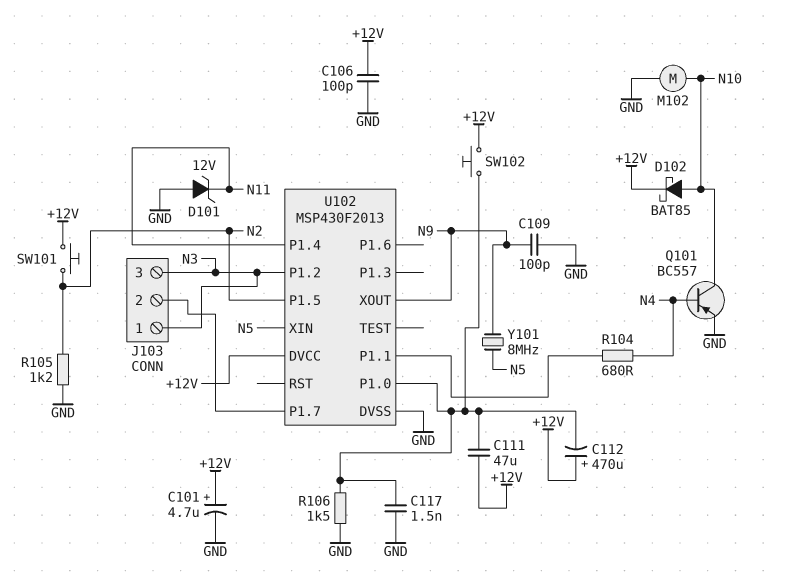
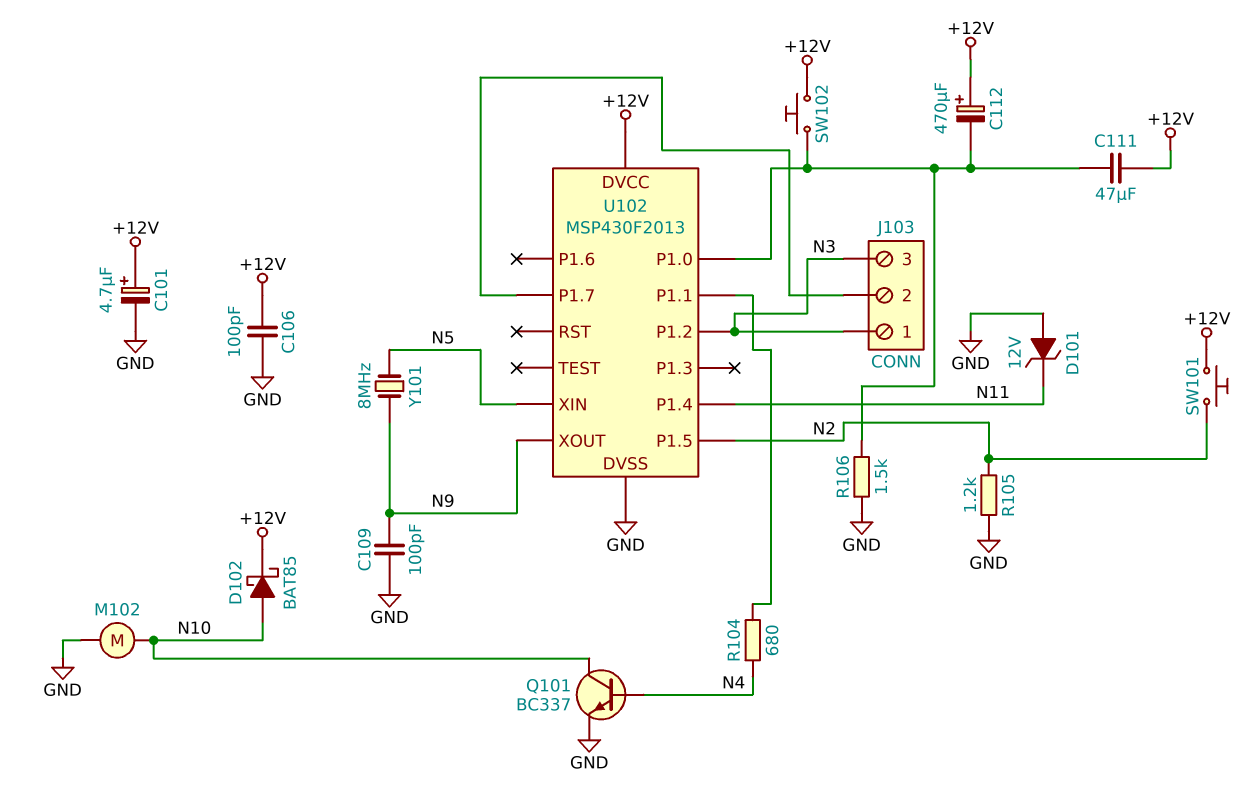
C117: 1.5nF (GND, U102/P1.0) -> none
Q101: PNP BC557 (B N4, C N10, E GND) -> NPN BC337 (B N4, C N10, E GND)

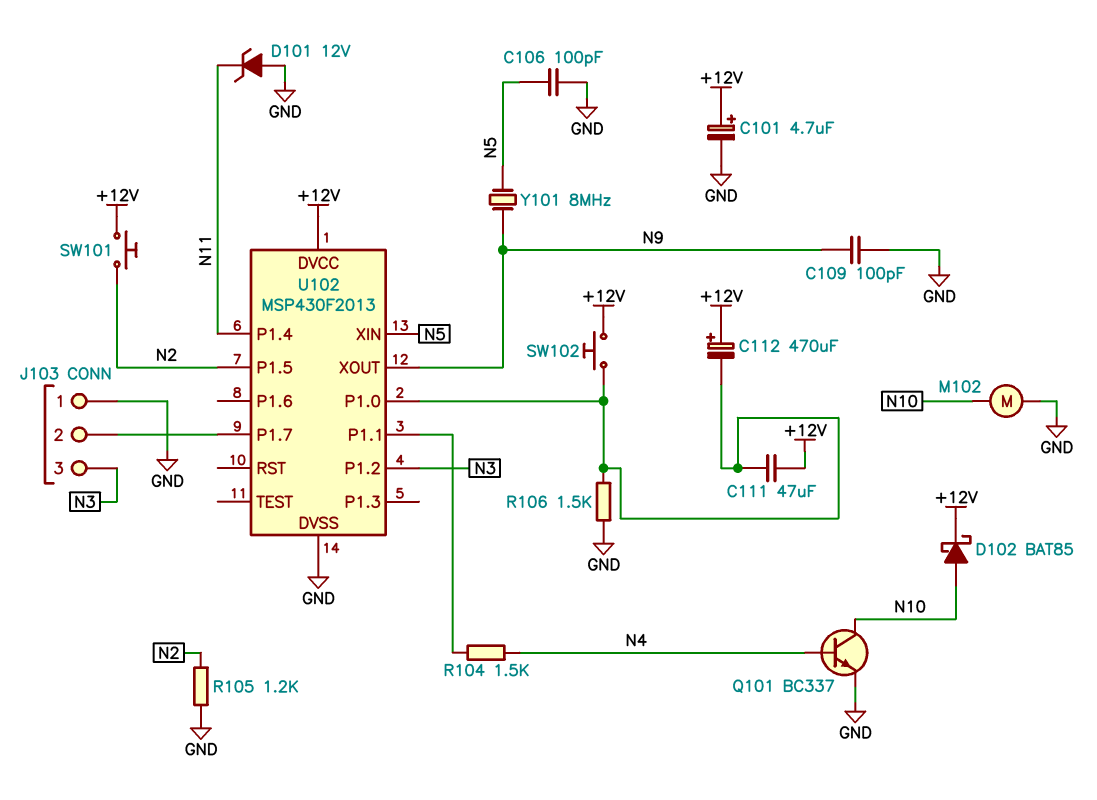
C106: 100pF (+12V, GND) -> 100pF (GND, N5)
J103 pin 1: N3 -> GND
R104: 680 (N4, U102/P1.1) -> 1.5k (N4, U102/P1.1)

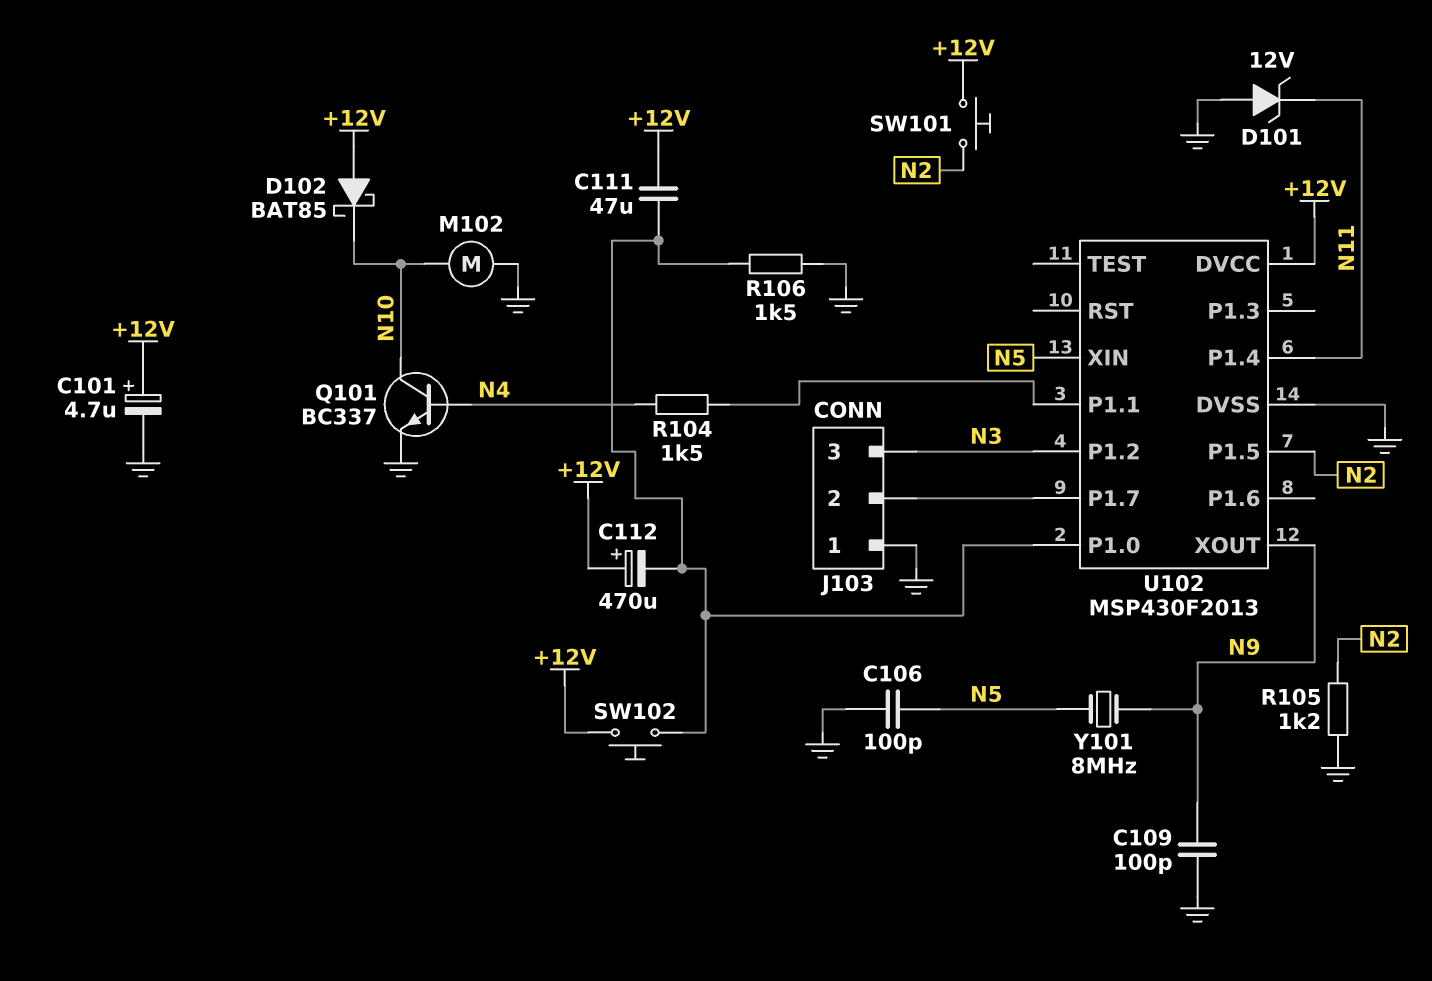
D102: schottky BAT85 (A N10, K +12V) -> schottky BAT85 (A +12V, K N10)

